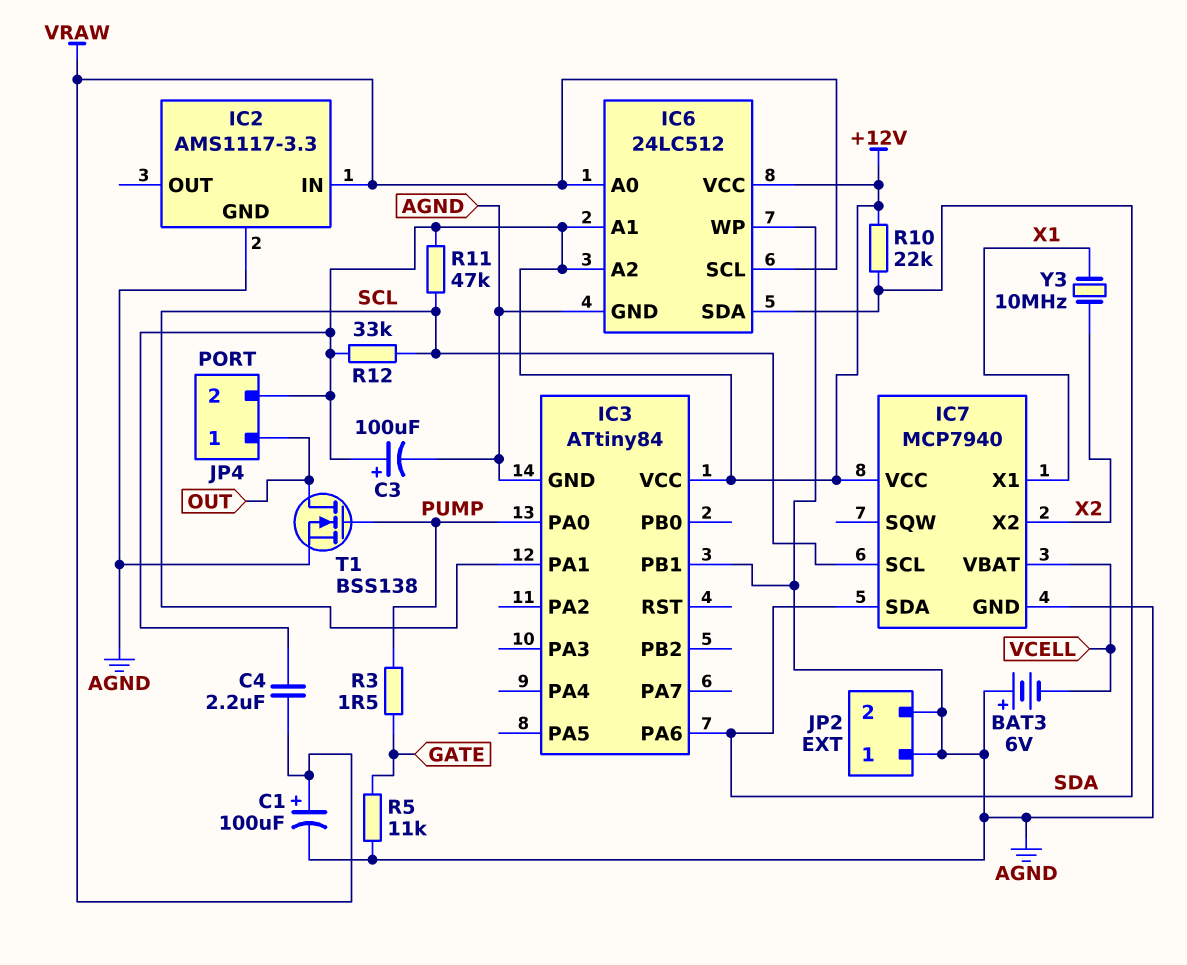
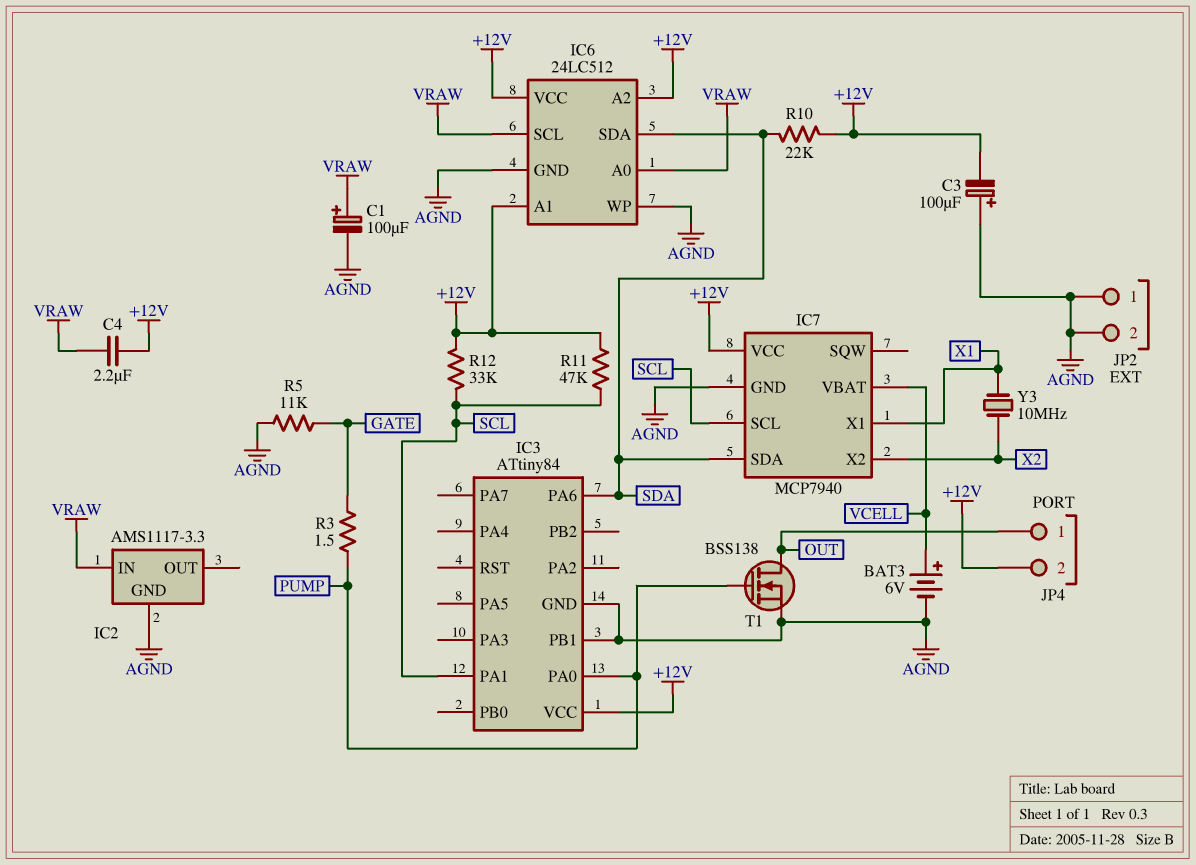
BAT3: 6V (plus AGND, minus VCELL) -> 6V (plus VCELL, minus AGND)
C3: 100uF (plus +12V, minus AGND) -> 100uF (plus AGND, minus +12V)

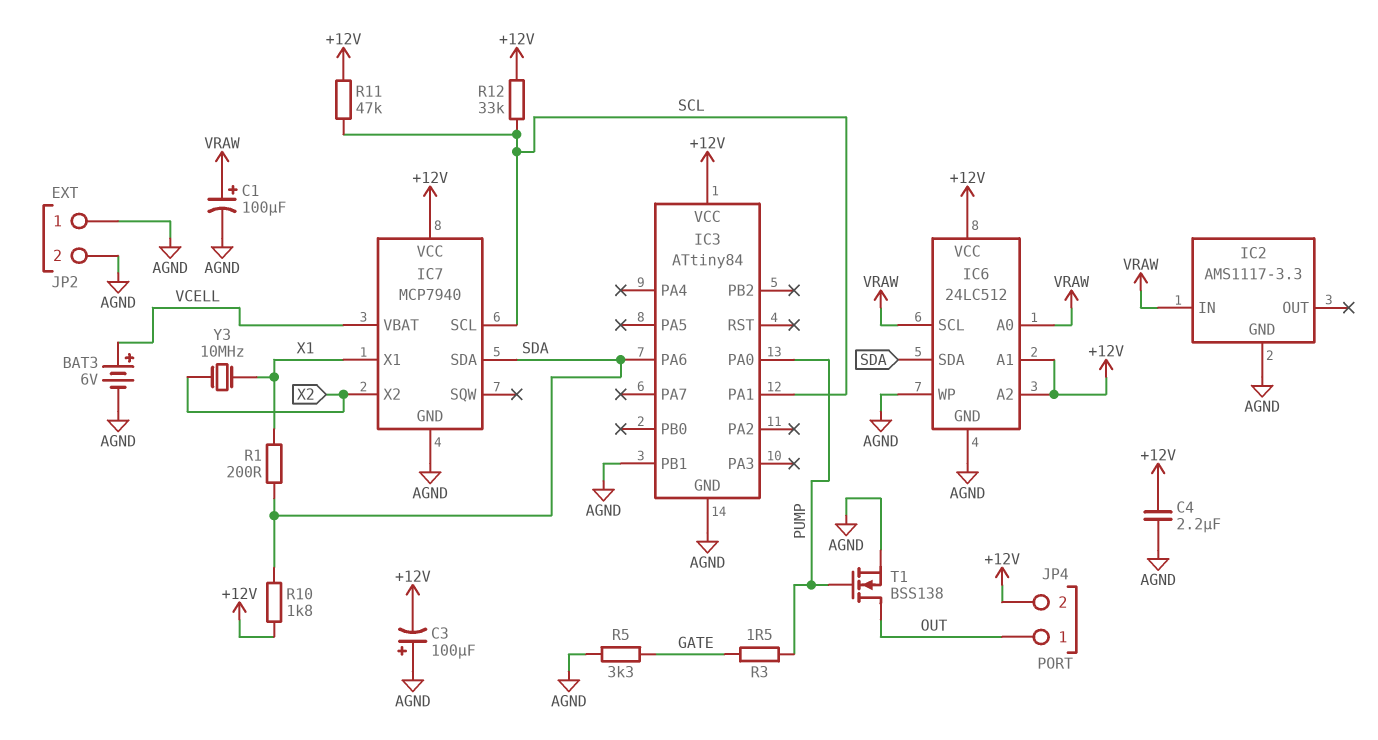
C4: 2.2uF (+12V, VRAW) -> 2.2uF (+12V, AGND)
R1: none -> 200 (SDA, X1)
R5: 11k (AGND, GATE) -> 3.3k (AGND, GATE)
R10: 22k (+12V, SDA) -> 1.8k (+12V, SDA)

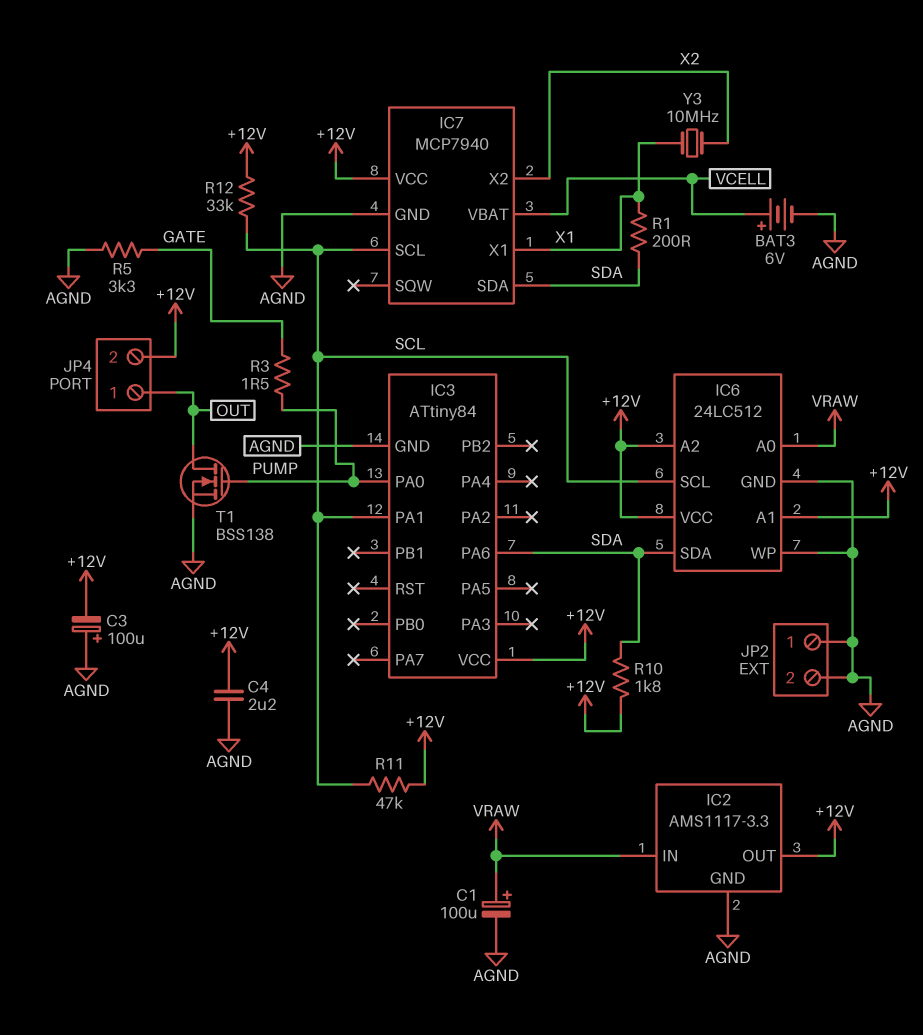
IC2 pin OUT: none -> +12V
IC3 pin PB1: AGND -> none
IC6 pin SCL: VRAW -> SCL

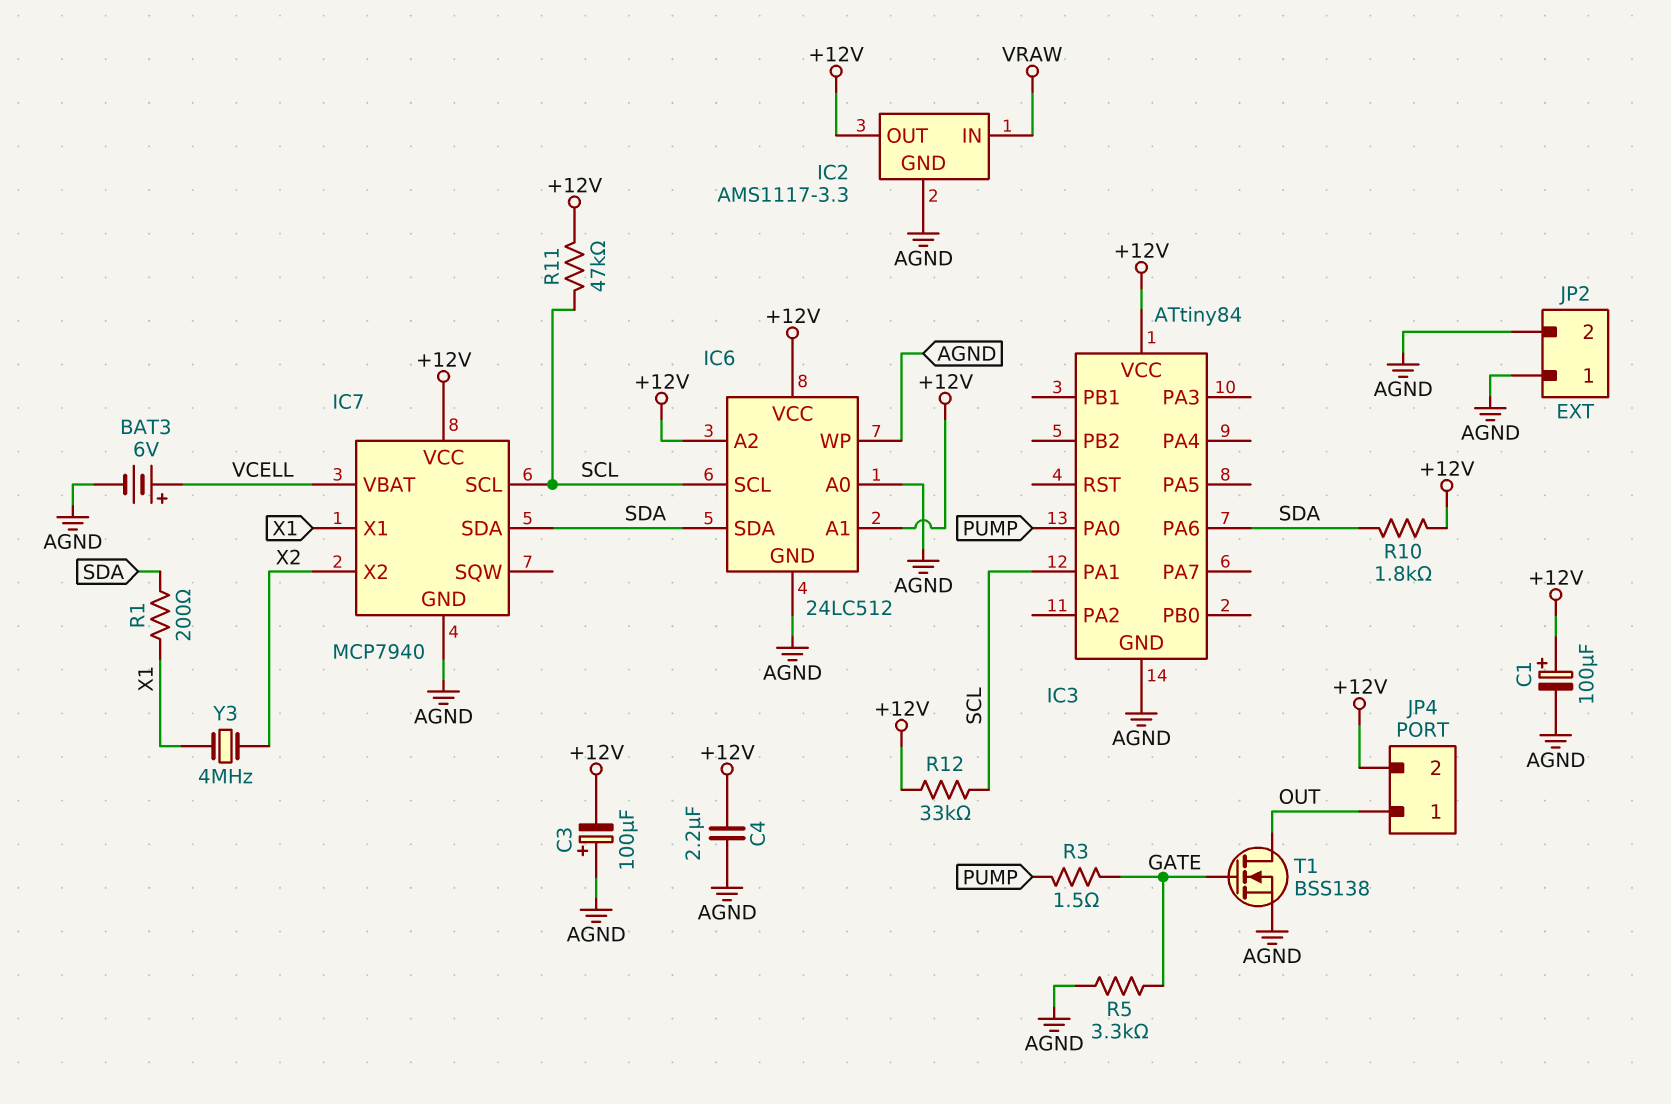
C1: 100uF (plus VRAW, minus AGND) -> 100uF (plus +12V, minus AGND)
IC6 pin A0: VRAW -> AGND
T1: NMOS BSS138 (G PUMP, D OUT, S AGND) -> NMOS BSS138 (G GATE, D OUT, S AGND)
Y3: 10MHz (X1, X2) -> 4MHz (X1, X2)

